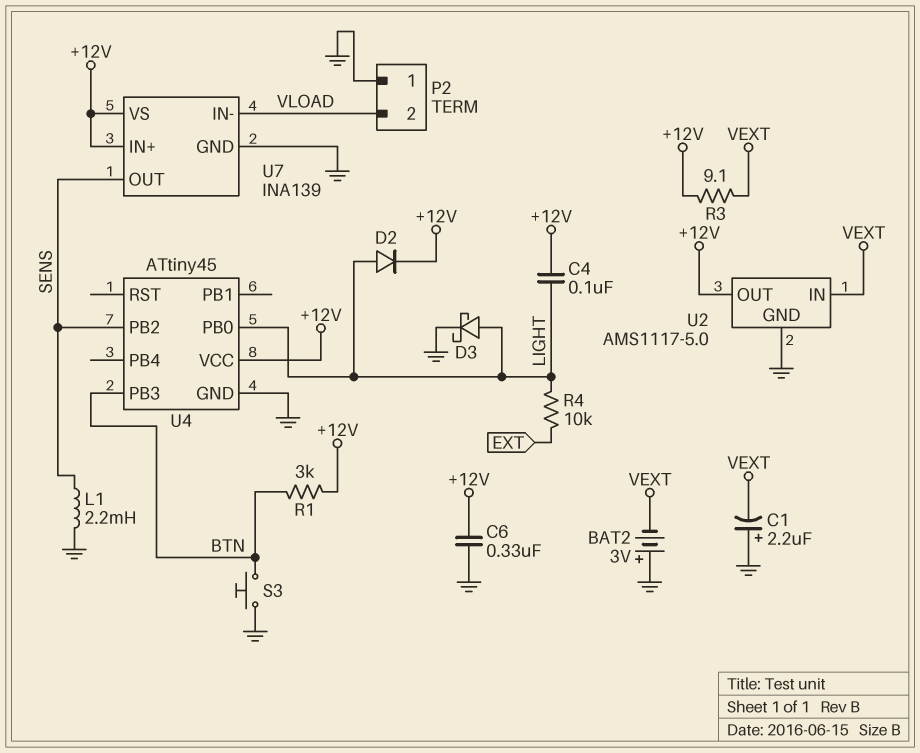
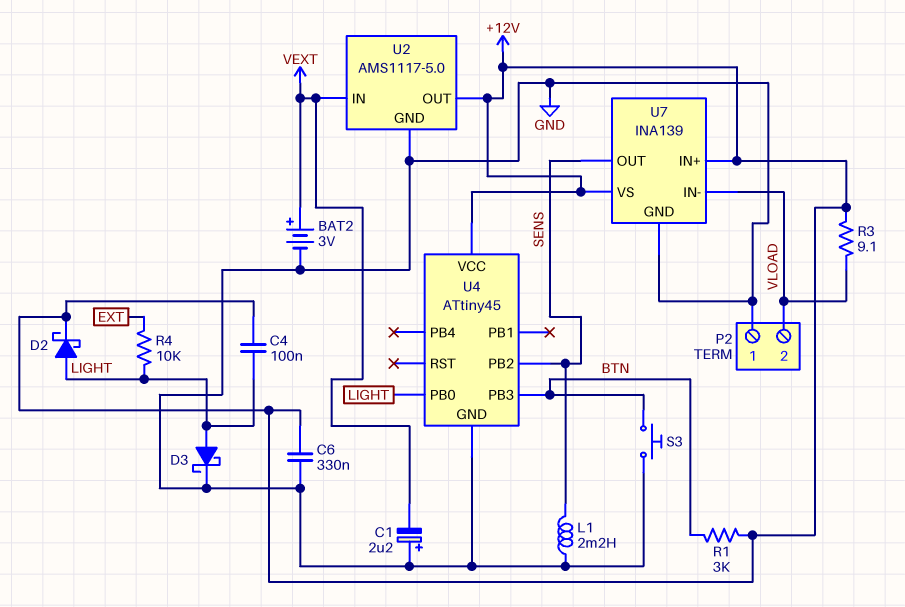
BAT2: 3V (plus GND, minus VEXT) -> 3V (plus VEXT, minus GND)
D2: diode (A LIGHT, K +12V) -> schottky (A LIGHT, K +12V)
R3: 9.1 (+12V, VEXT) -> 9.1 (+12V, VLOAD)

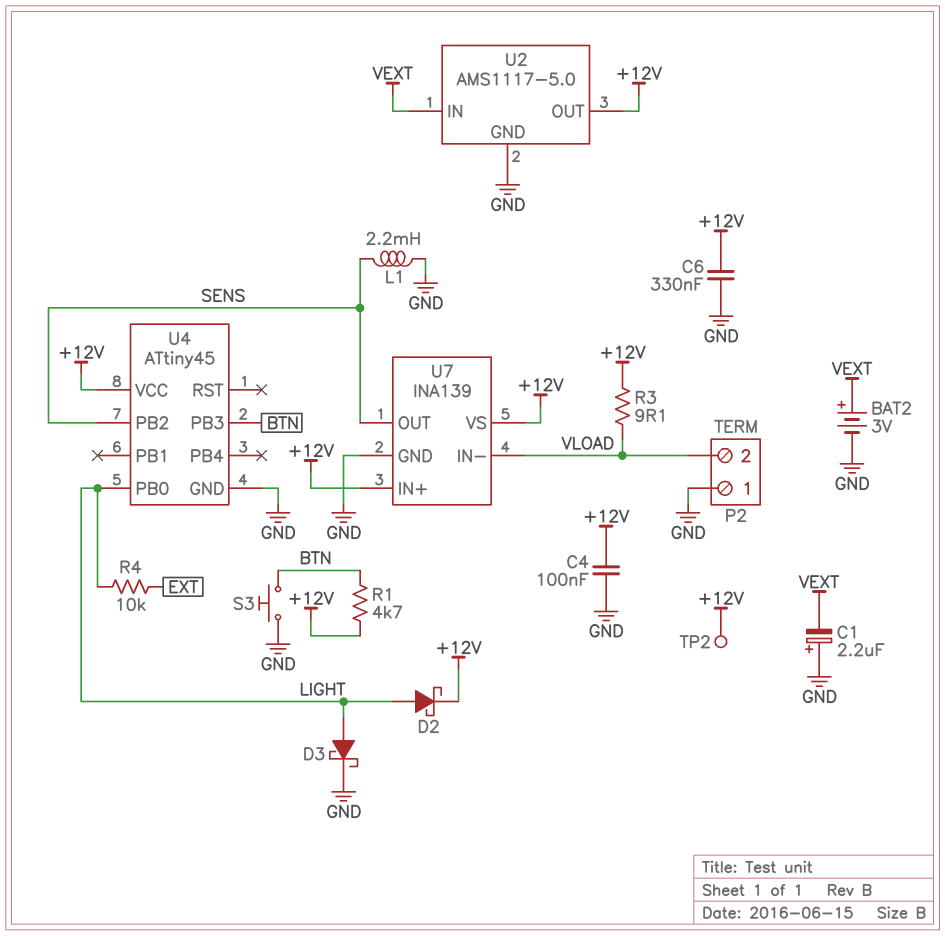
C4: 100nF (+12V, LIGHT) -> 100nF (+12V, GND)
R1: 3k (+12V, BTN) -> 4.7k (+12V, BTN)
TP2: none -> test point (+12V)

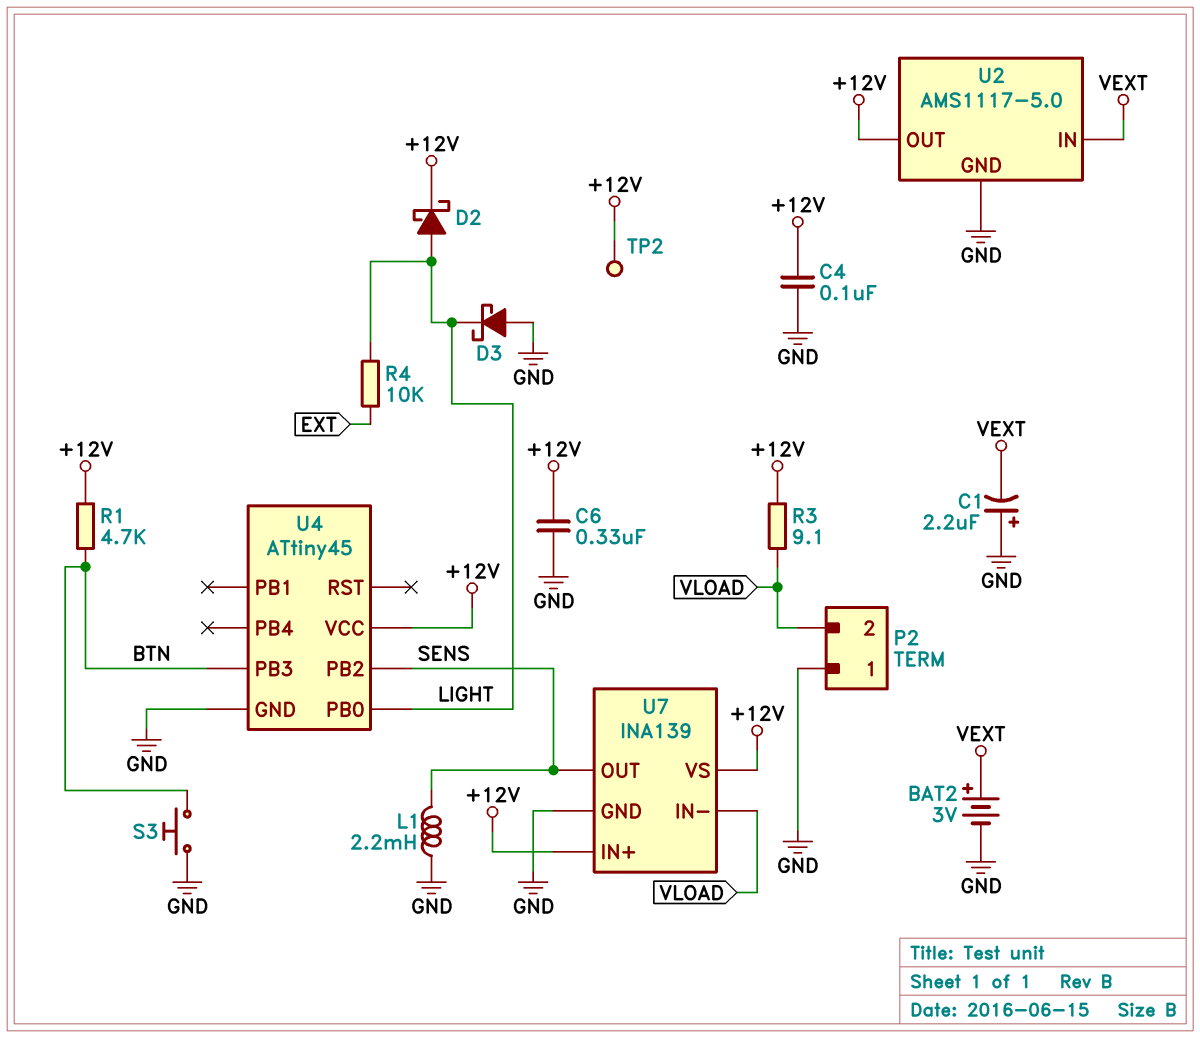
D3: schottky (A LIGHT, K GND) -> schottky (A GND, K LIGHT)

